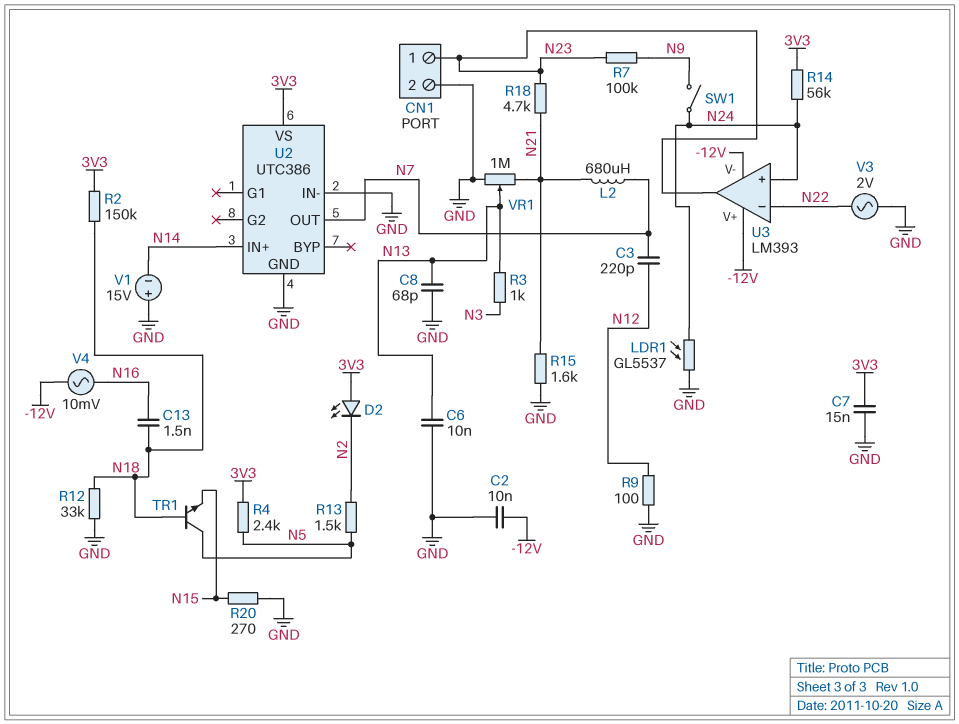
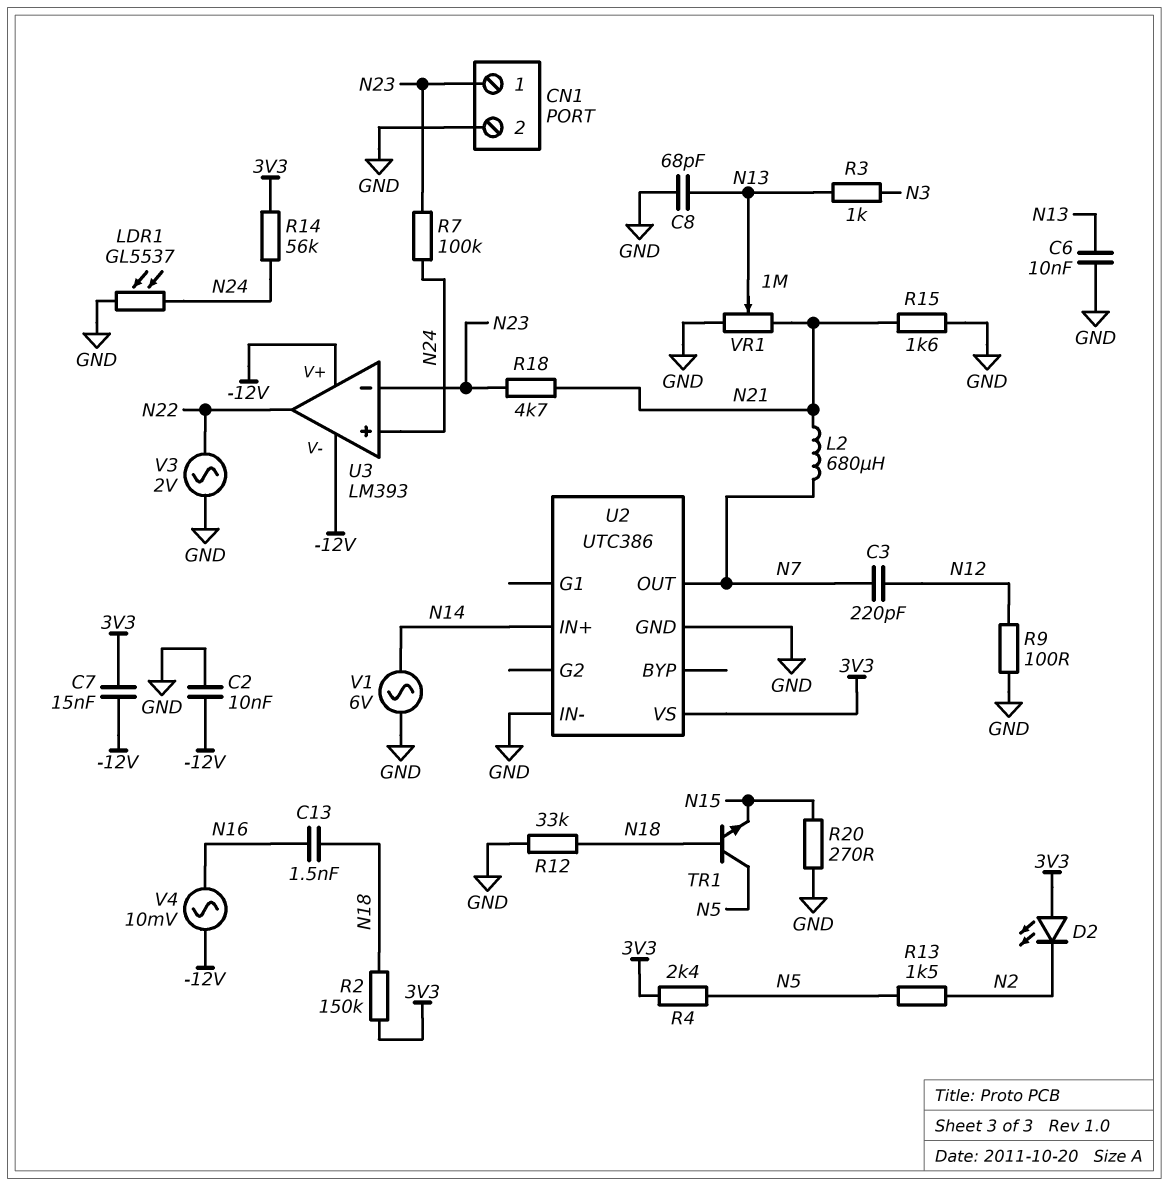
C7: 15nF (3V3, GND) -> 15nF (-12V, 3V3)
R7: 100k (N9, N23) -> 100k (N23, N24)
SW1: switch (N9, N24) -> none
U3 pin in-: N22 -> N23
U3 pin out: N23 -> N22
V1: 15V (plus GND, minus N14) -> AC 6V (GND, N14)

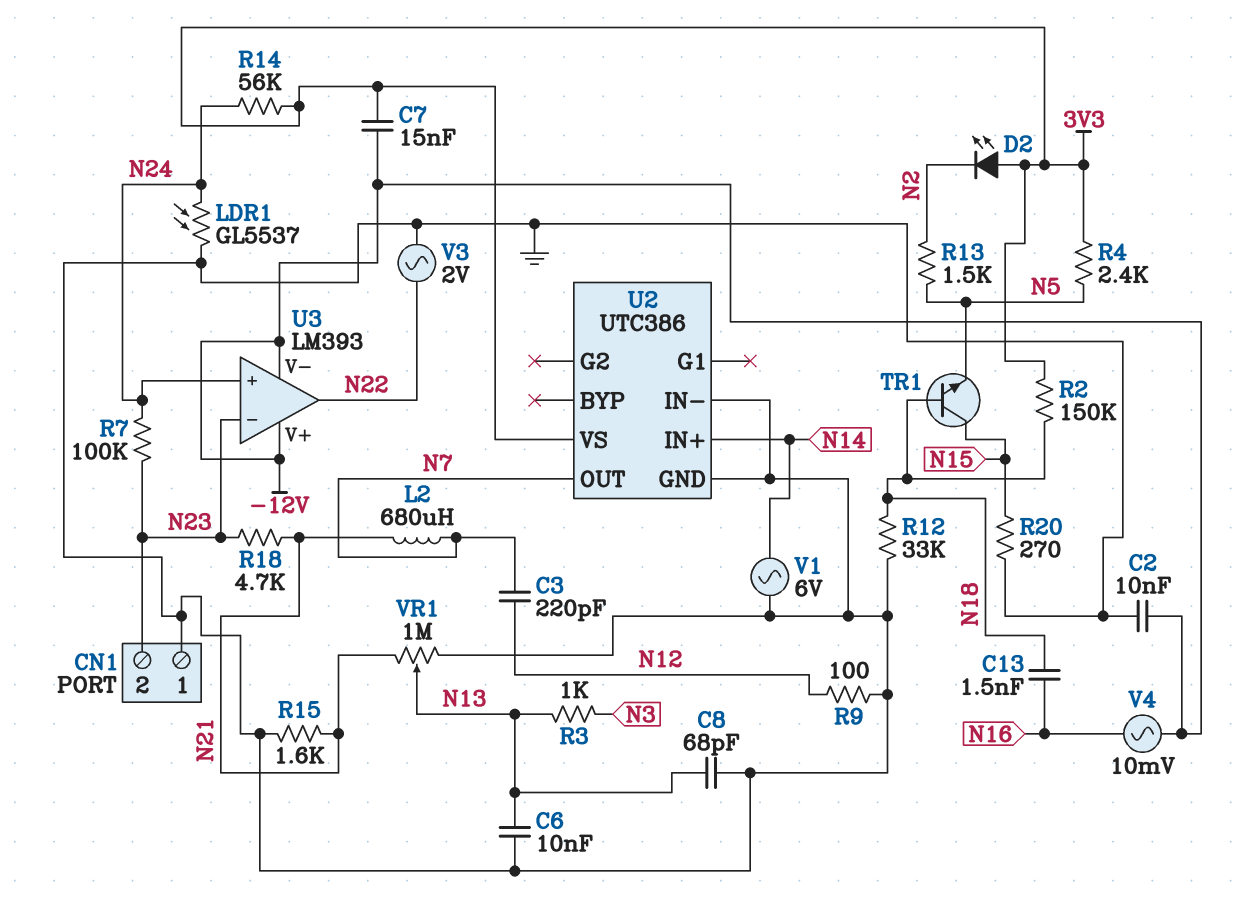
CN1 pin 1: N23 -> GND
CN1 pin 2: GND -> N23
TR1: NPN (B N18, C N5, E N15) -> NPN (B N18, C N15, E N5)

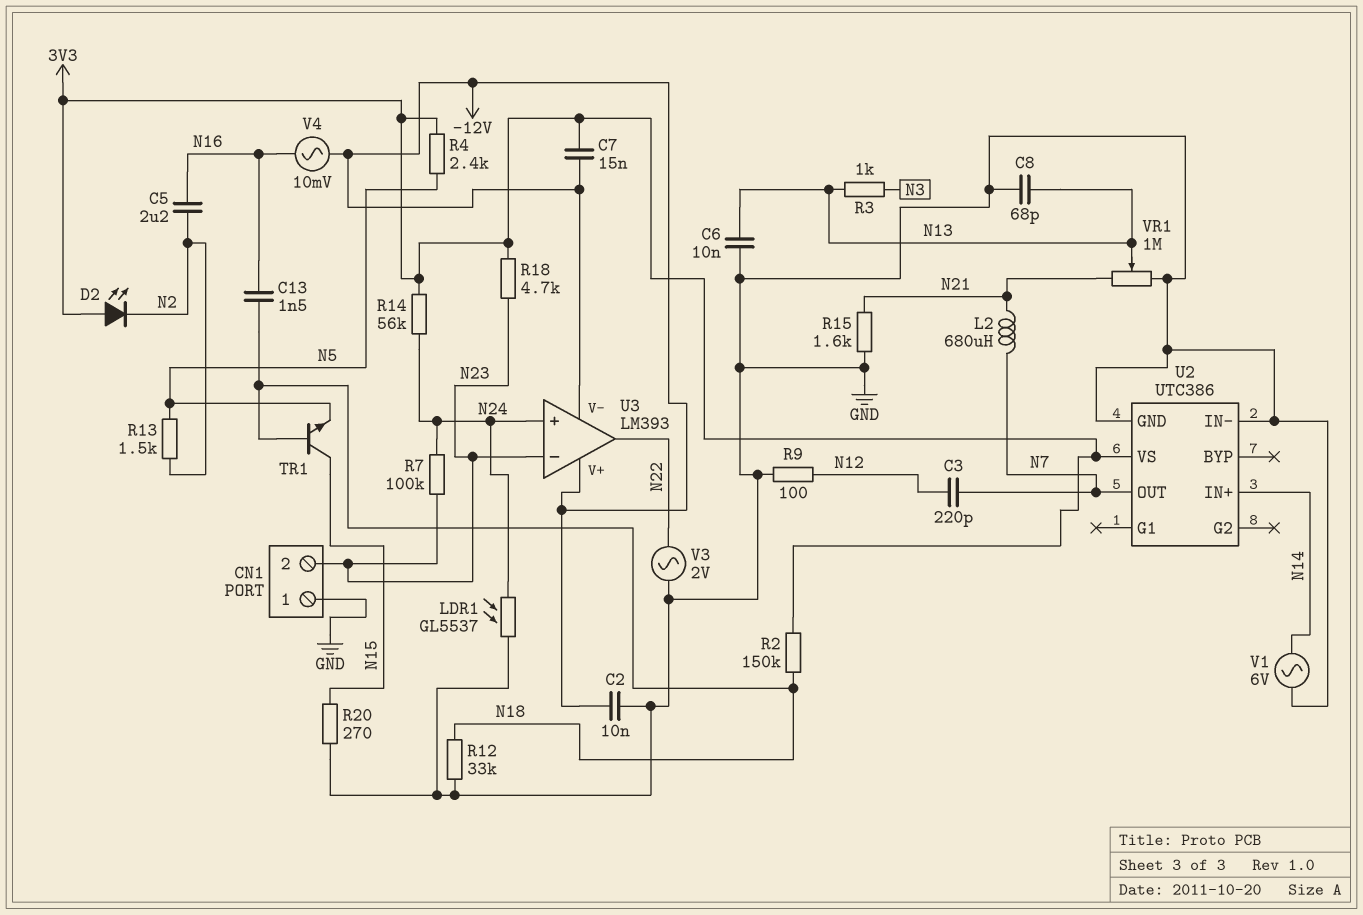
C5: none -> 2.2uF (N2, N16)
R18: 4.7k (N21, N23) -> 4.7k (3V3, N23)

